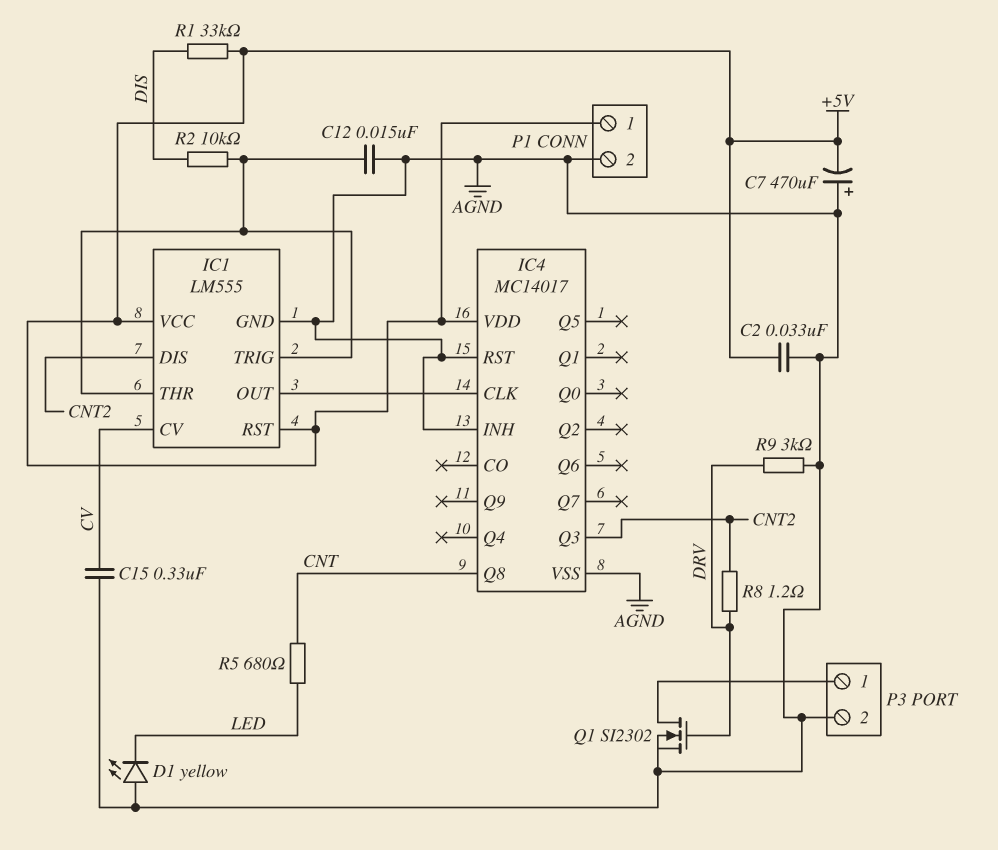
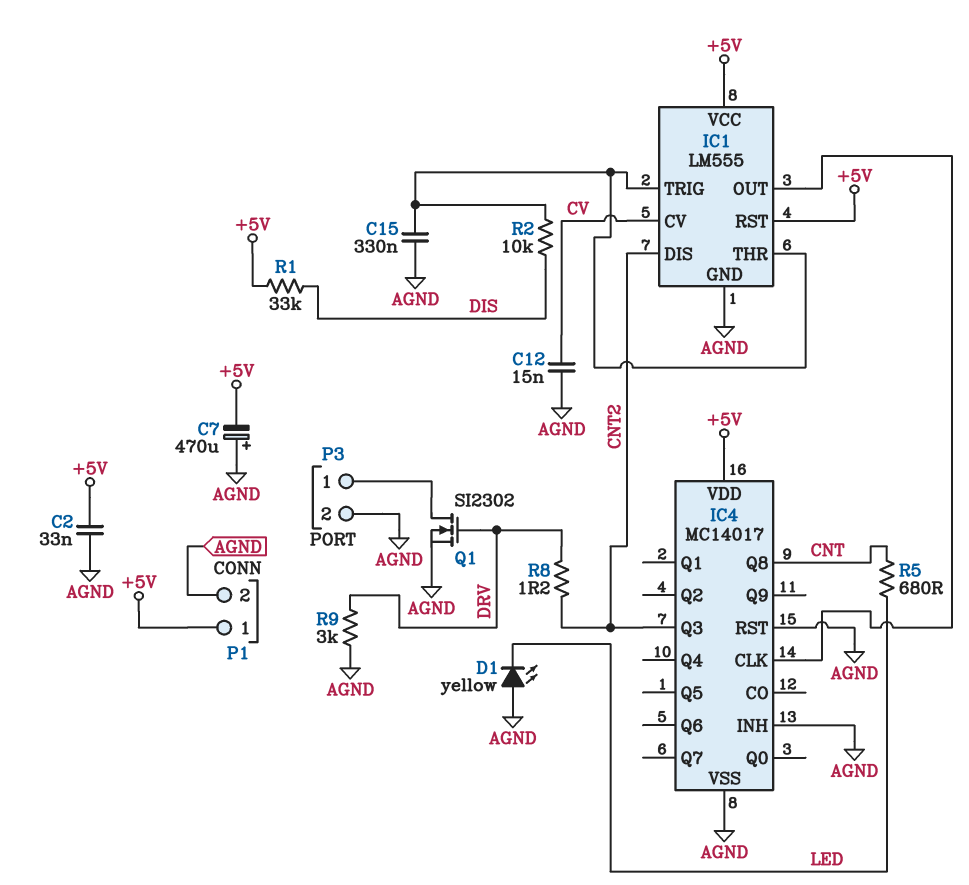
C12: 15nF (AGND, IC1/THR) -> 15nF (AGND, CV)
C15: 330nF (AGND, CV) -> 330nF (AGND, IC1/THR)

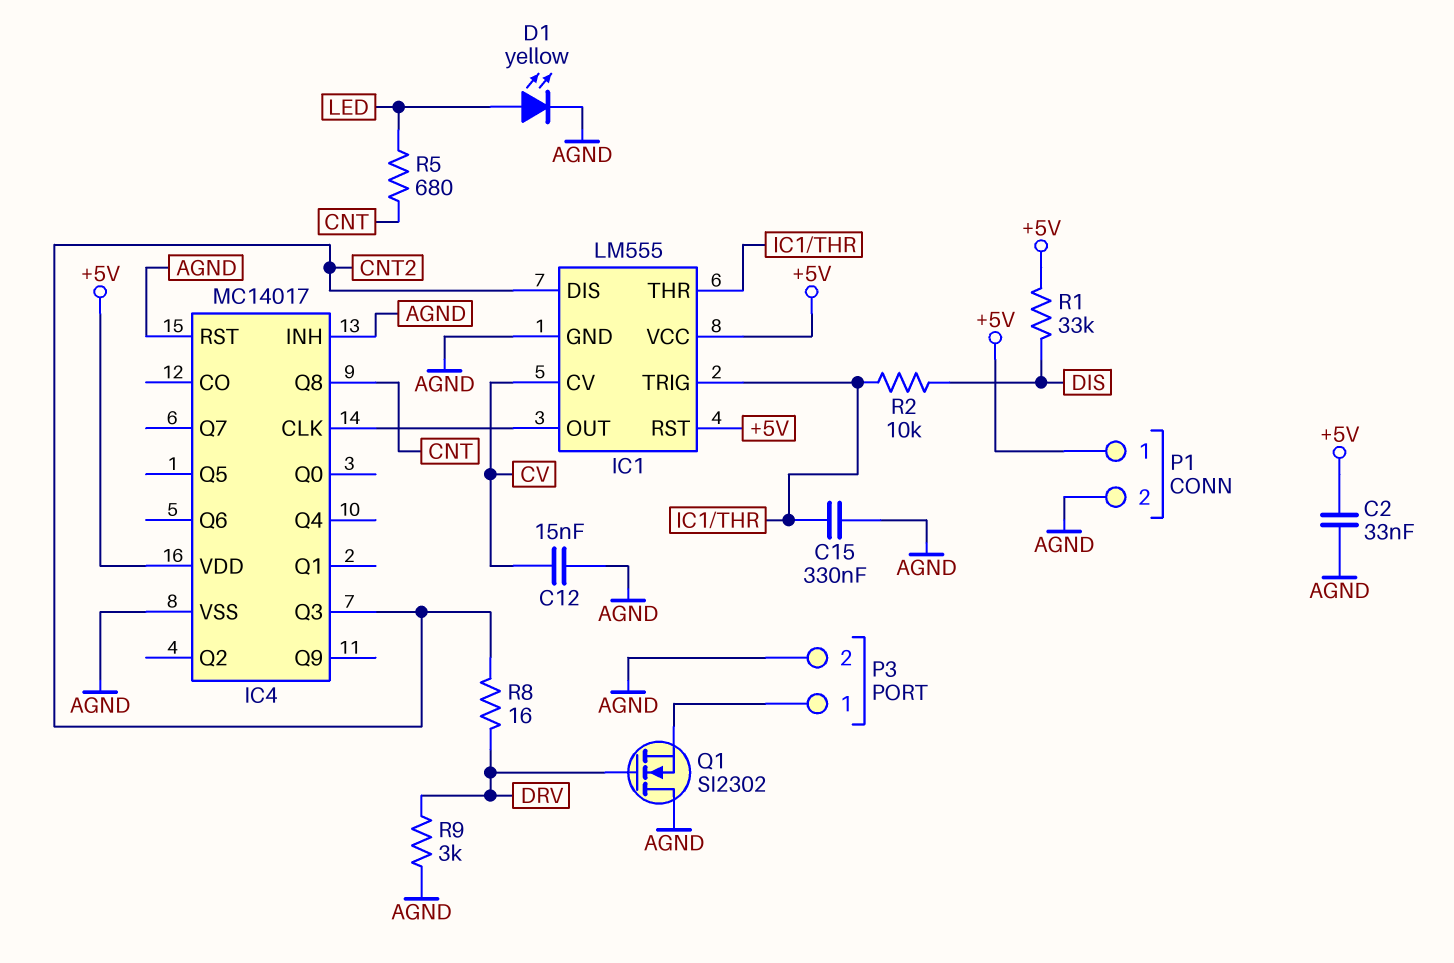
C7: 470uF (plus AGND, minus +5V) -> none
D1: LED yellow (A AGND, K LED) -> LED yellow (A LED, K AGND)
Q1: NMOS SI2302 (G DRV, D P3/1, S AGND) -> NMOS SI2302 (G DRV, D AGND, S P3/1)
R8: 1.2 (CNT2, DRV) -> 16 (CNT2, DRV)

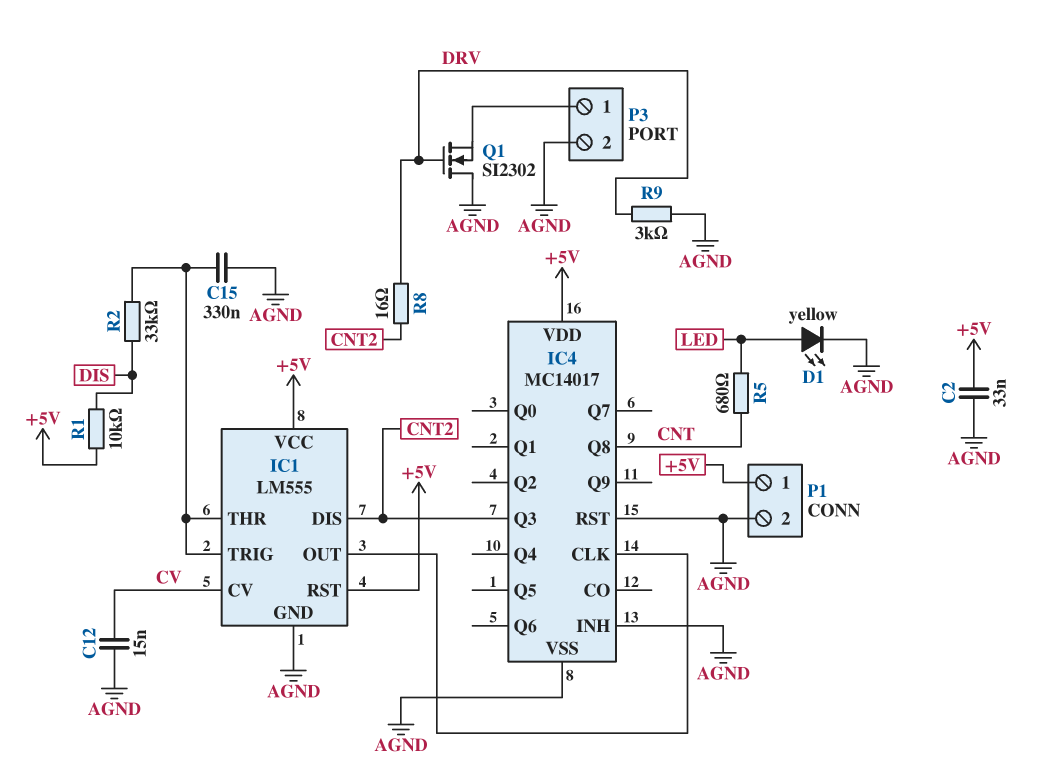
R1: 33k (+5V, DIS) -> 10k (+5V, DIS)
R2: 10k (DIS, IC1/THR) -> 33k (DIS, IC1/THR)

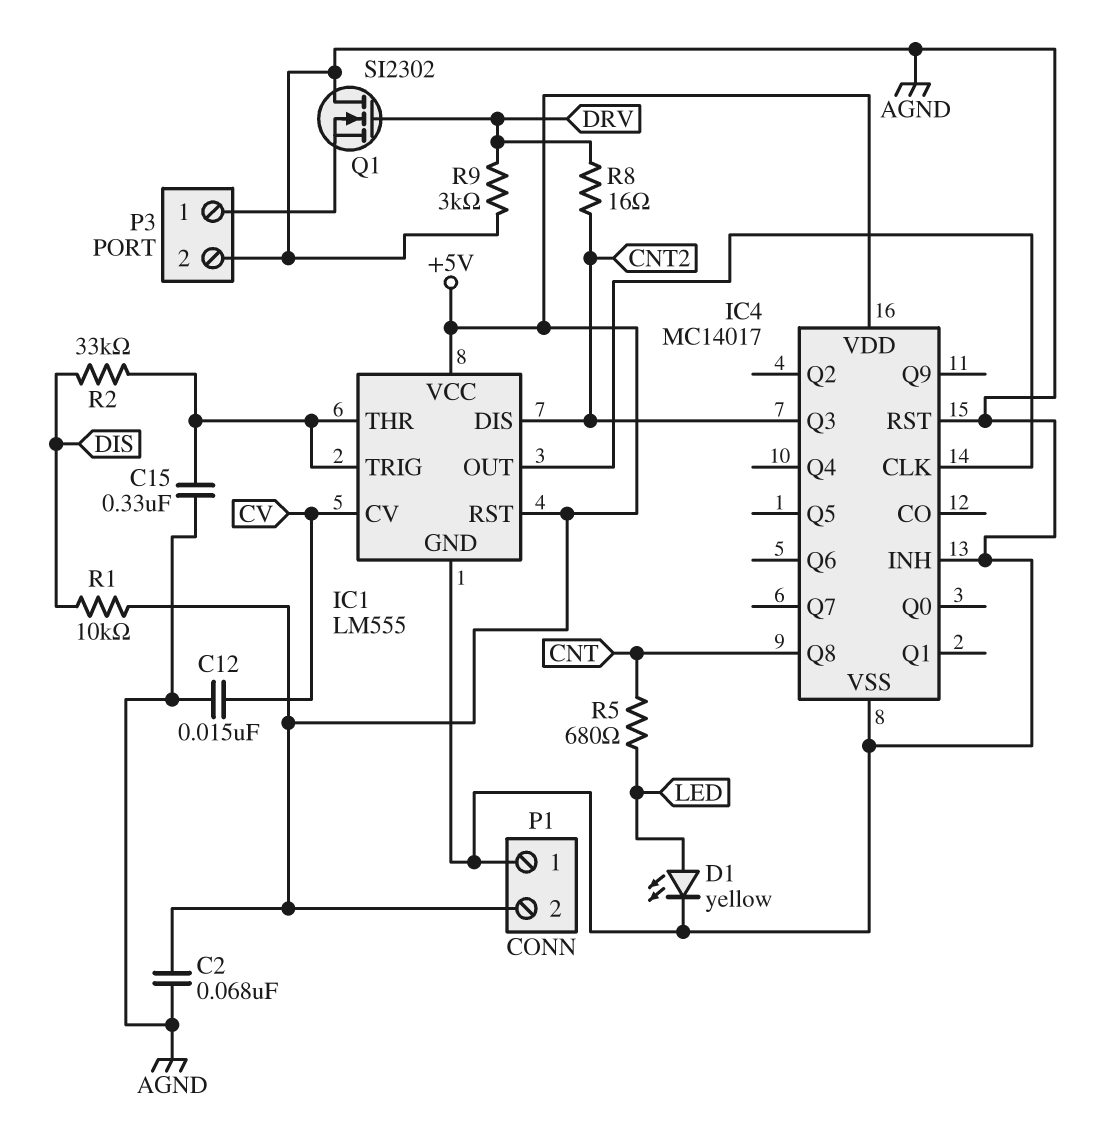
C2: 33nF (+5V, AGND) -> 68nF (+5V, AGND)
P1 pin 1: +5V -> AGND
P1 pin 2: AGND -> +5V

